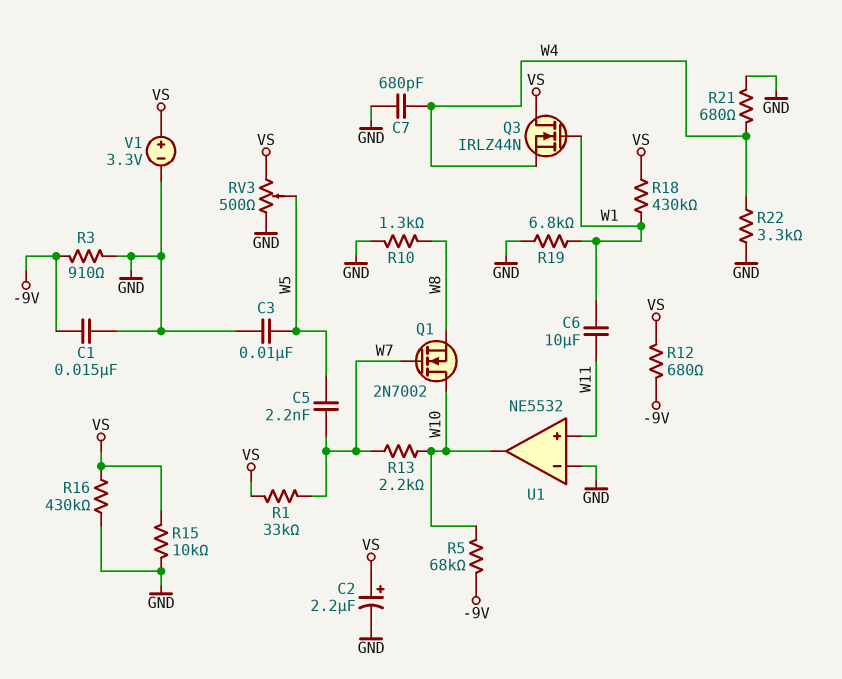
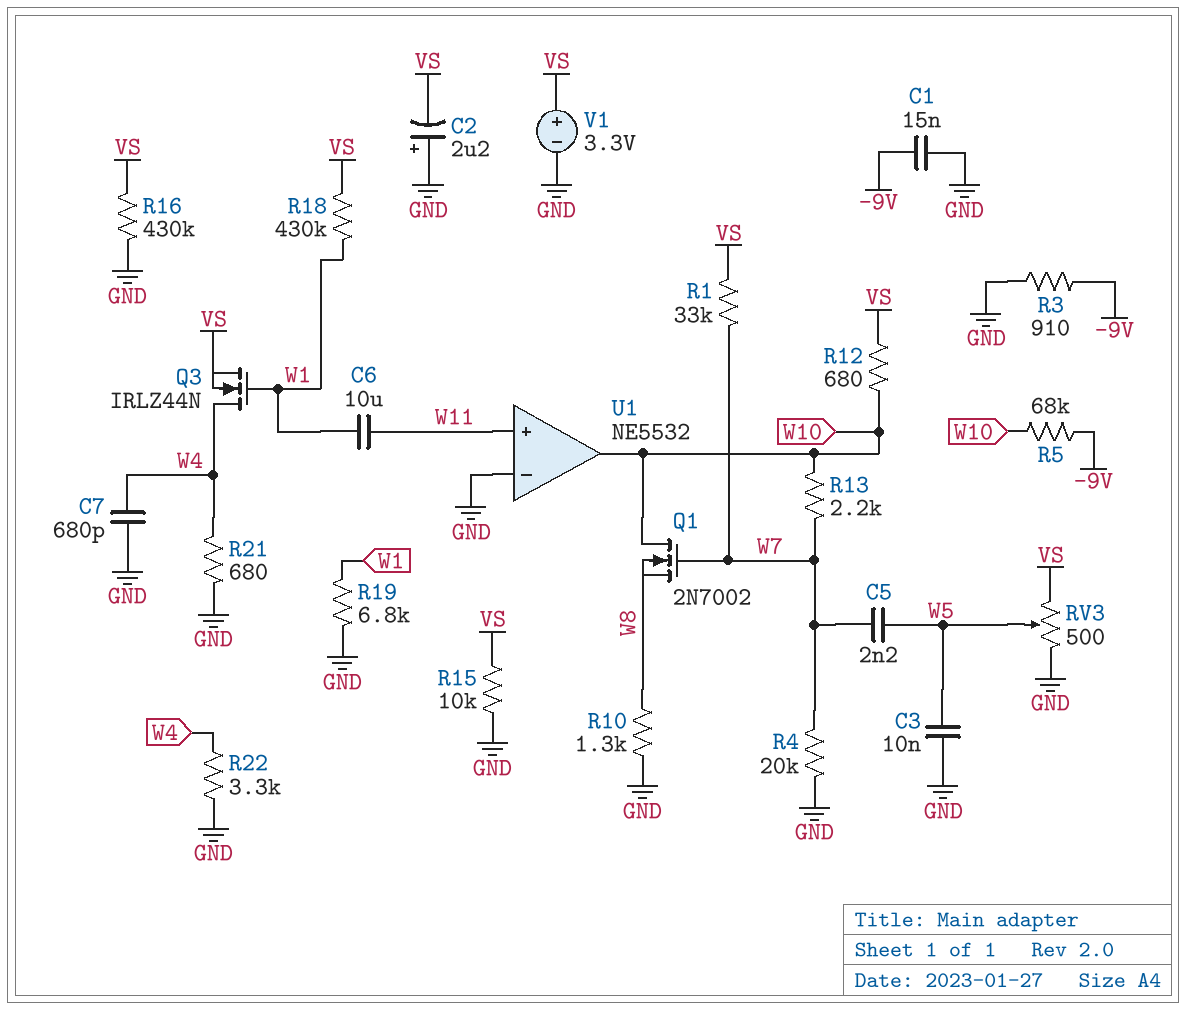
C2: 2.2uF (plus VS, minus GND) -> 2.2uF (plus GND, minus VS)
Q3: NMOS IRLZ44N (G W1, D VS, S W4) -> NMOS IRLZ44N (G W1, D W4, S VS)
R4: none -> 20k (GND, W7)
R12: 680 (-9V, VS) -> 680 (VS, W10)

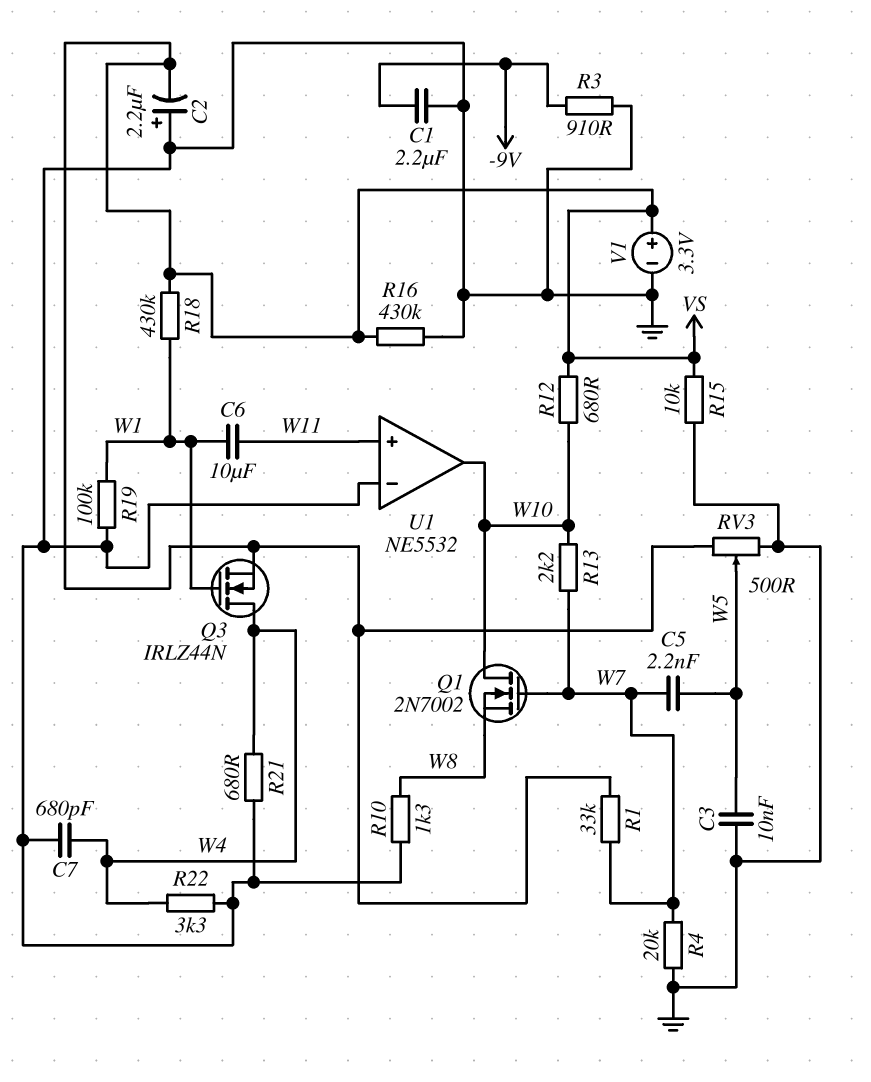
C1: 15nF (-9V, GND) -> 2.2uF (-9V, GND)
R5: 68k (-9V, W10) -> none
R19: 6.8k (GND, W1) -> 100k (GND, W1)

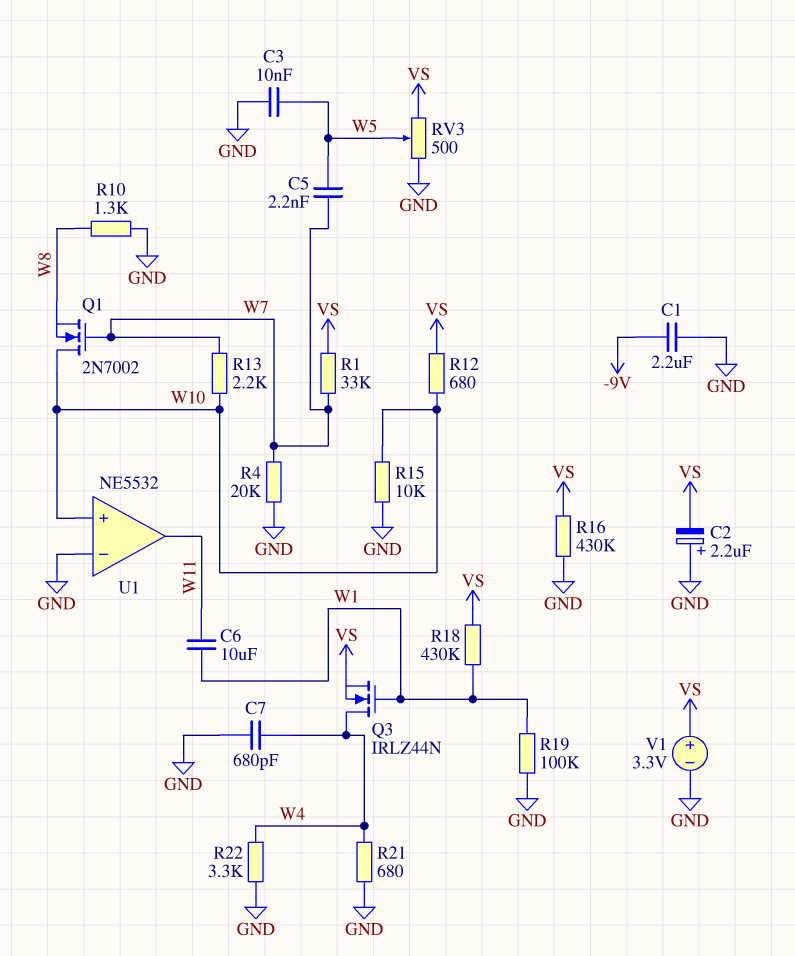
R3: 910 (-9V, GND) -> none
R15: 10k (GND, VS) -> 10k (GND, W10)
U1 pin in+: W11 -> W10
U1 pin out: W10 -> W11

